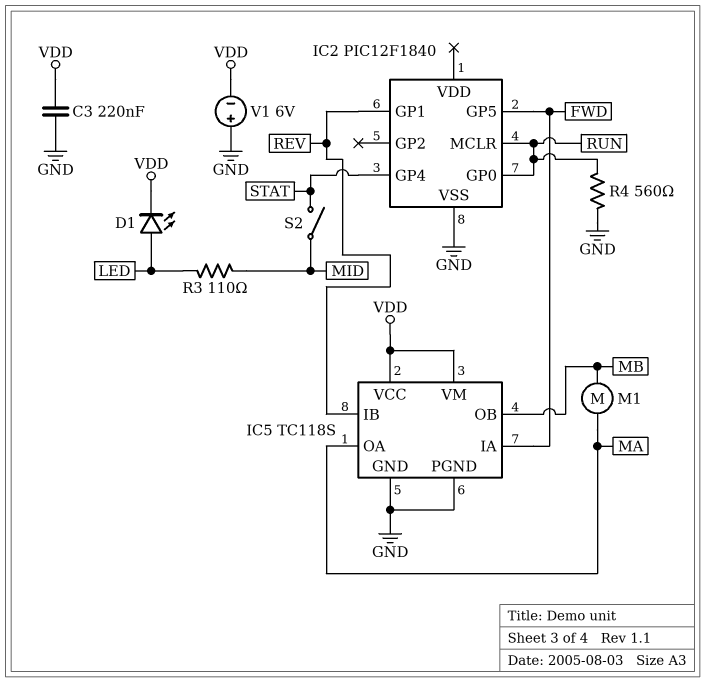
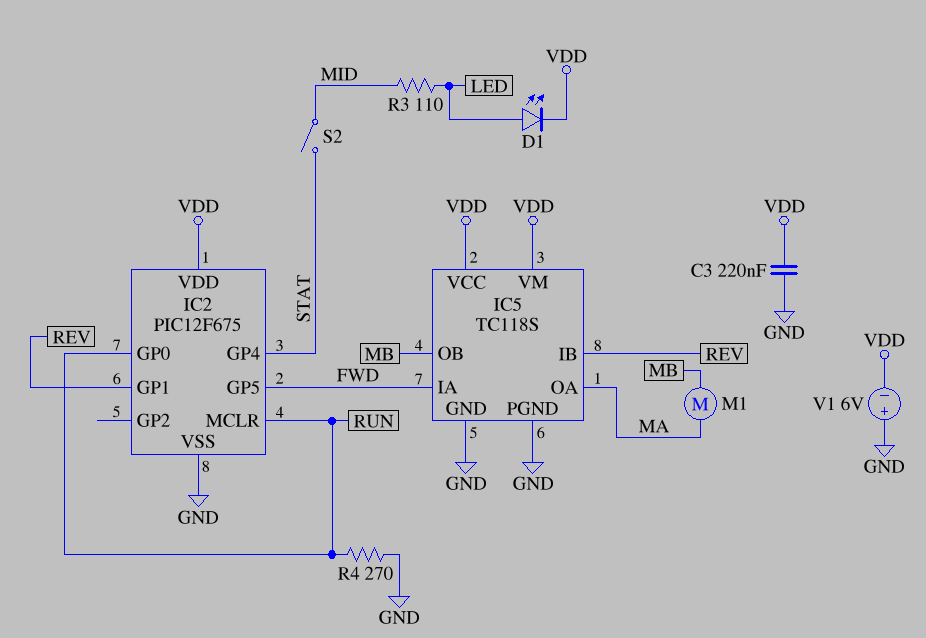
IC2: PIC12F1840 -> PIC12F675
IC2 pin VDD: none -> VDD
R4: 560 (GND, RUN) -> 270 (GND, RUN)

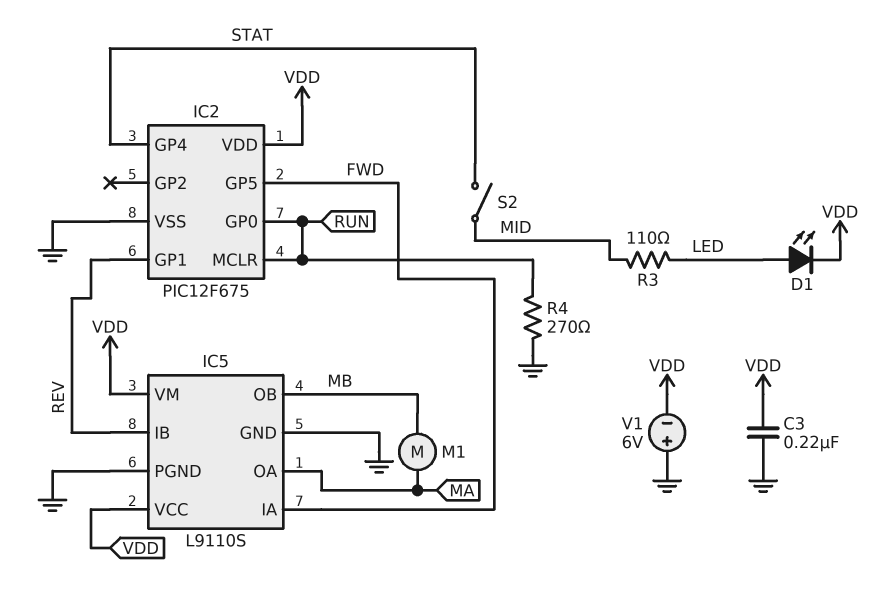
IC5: TC118S -> L9110S

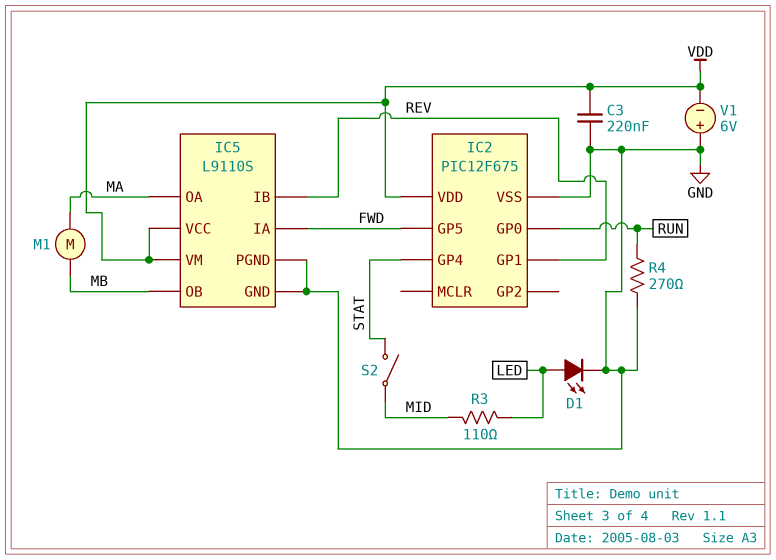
D1: LED (A LED, K VDD) -> LED (A LED, K GND)
IC2 pin MCLR: RUN -> none

